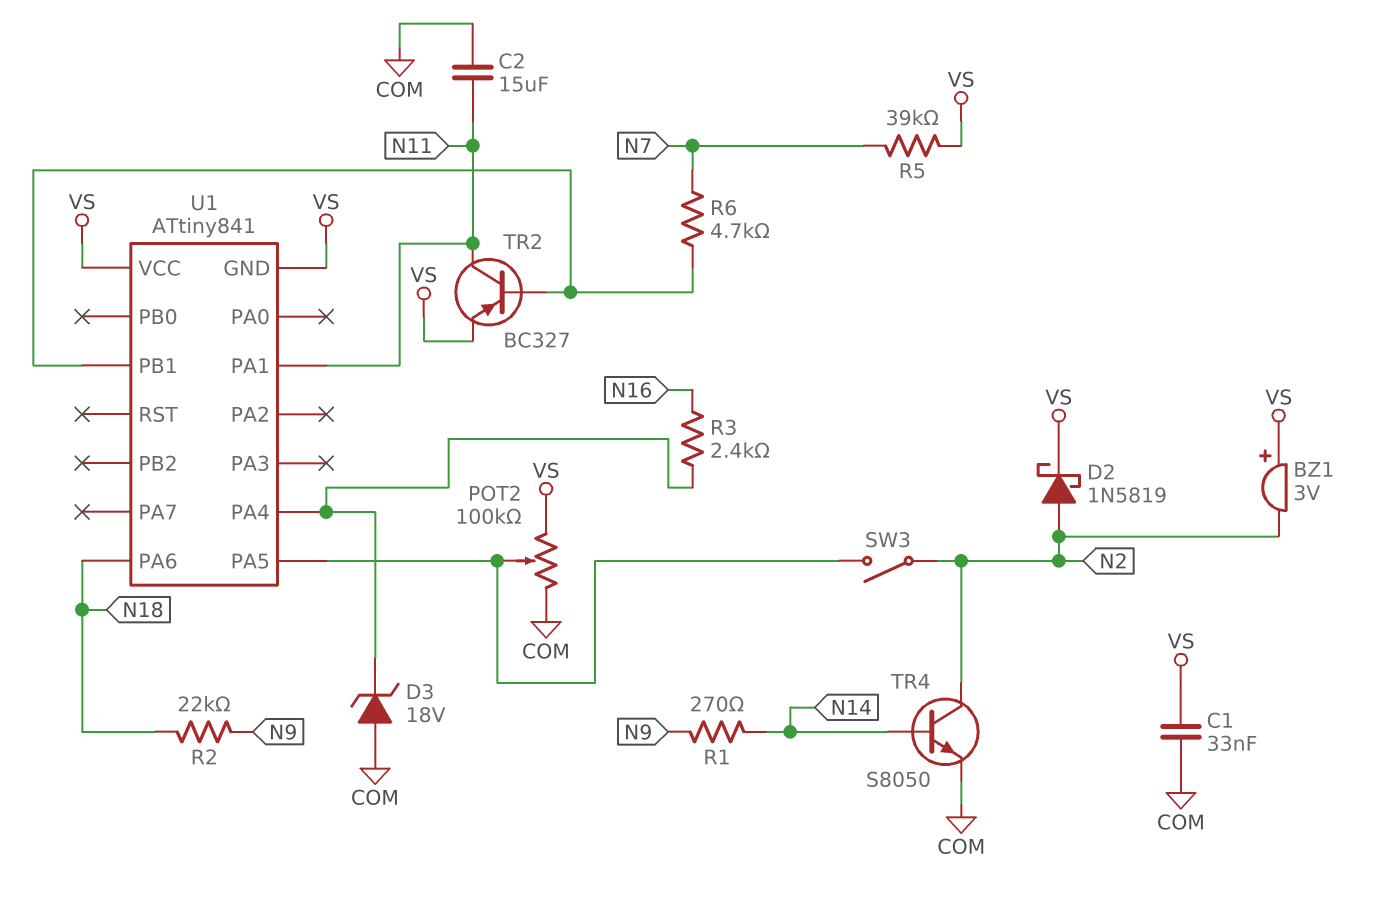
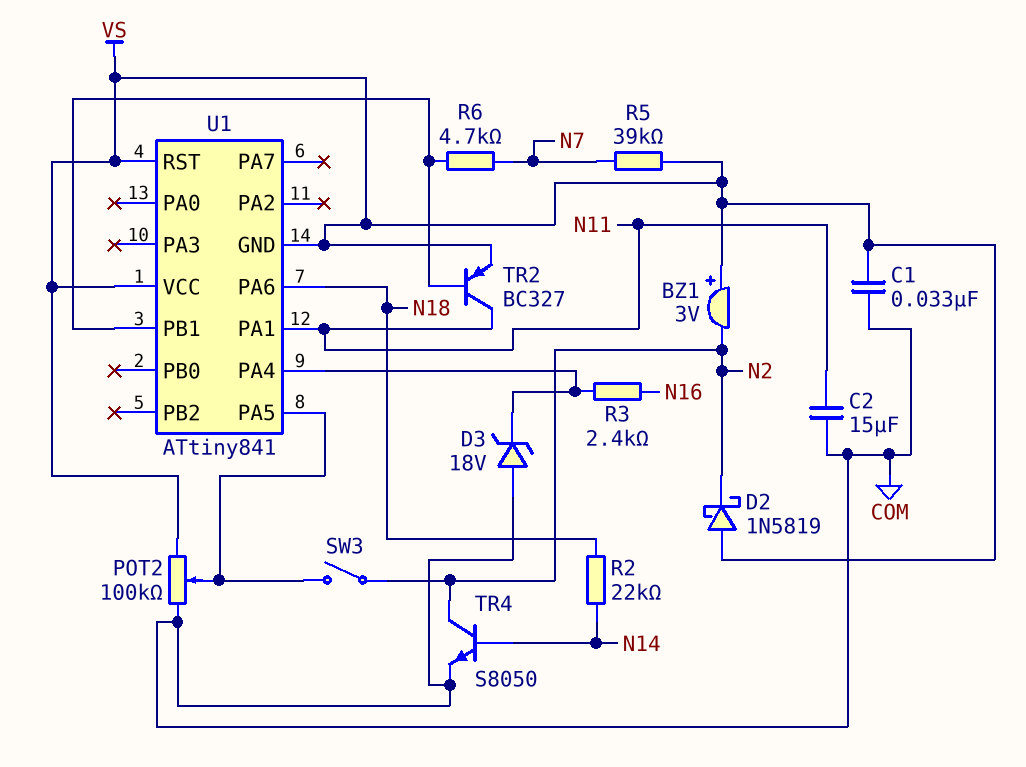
D2: schottky 1N5819 (A N2, K VS) -> schottky 1N5819 (A VS, K N2)
R1: 270 (N9, N14) -> none
R2: 22k (N9, N18) -> 22k (N14, N18)
U1 pin RST: none -> VS

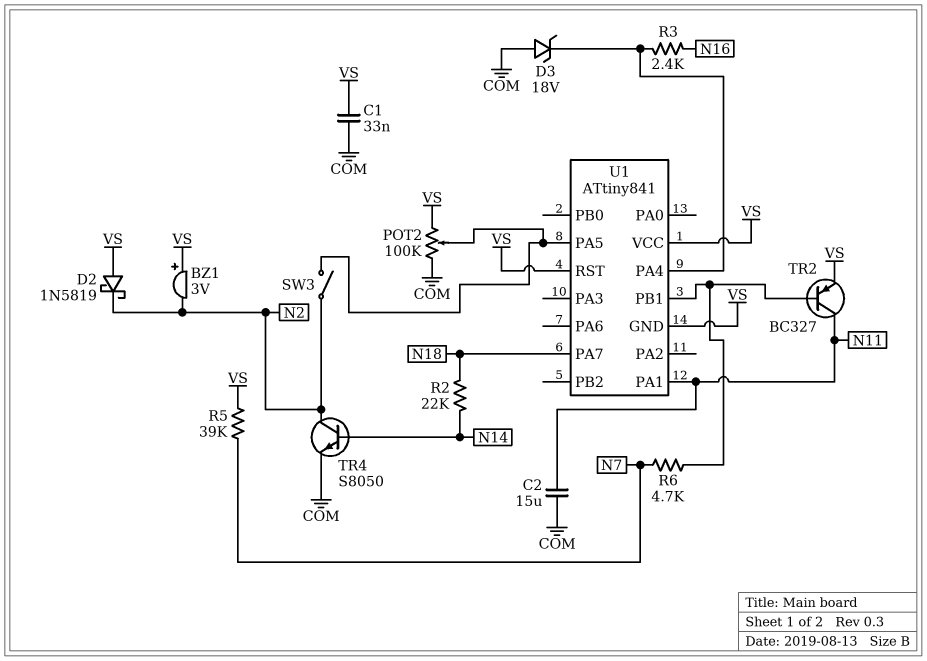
U1 pin PA6: N18 -> none
U1 pin PA7: none -> N18

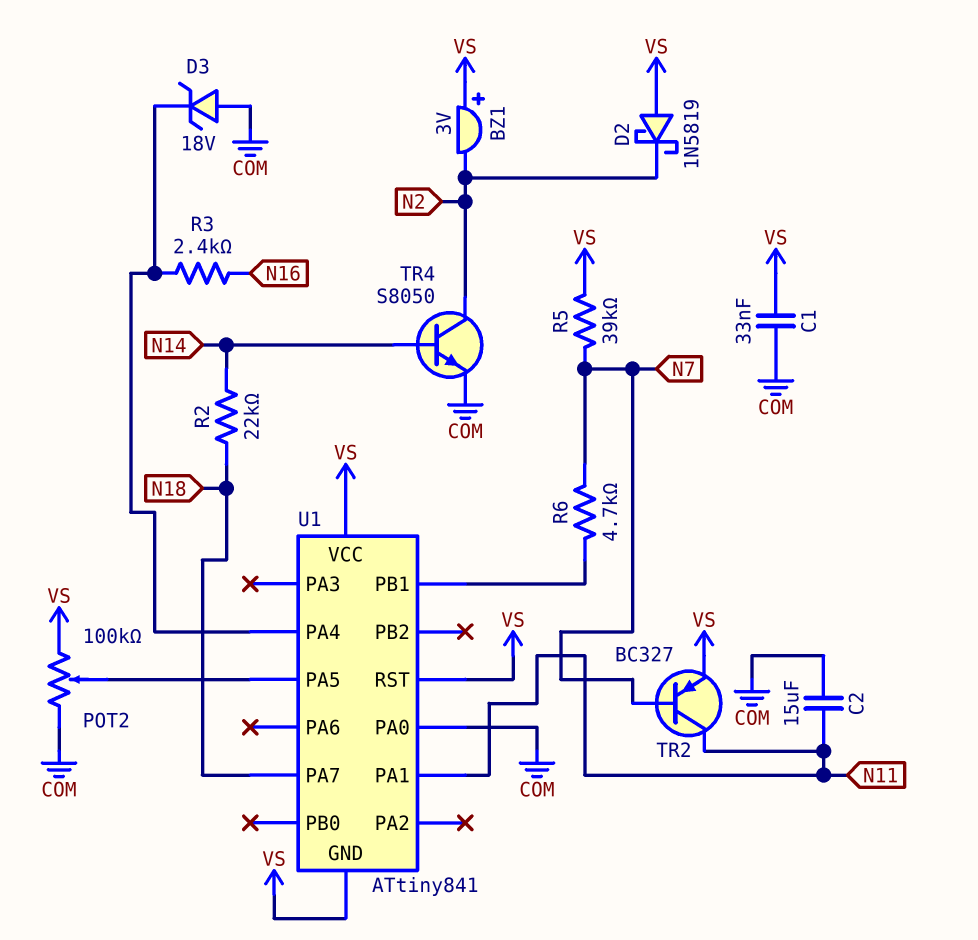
SW3: switch (N2, U1/PA5) -> none
TR2: PNP BC327 (B U1/PB1, C N11, E VS) -> PNP BC327 (B N7, C N11, E VS)
U1 pin PA0: none -> COM

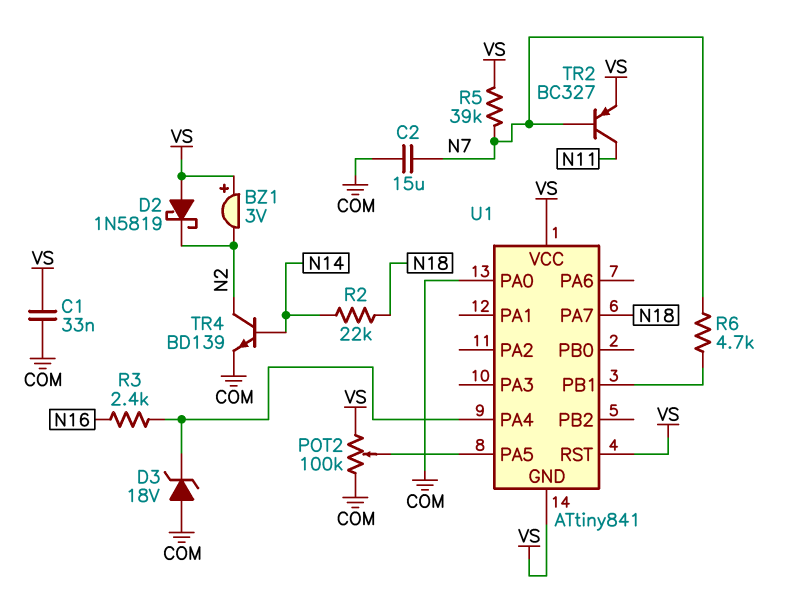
C2: 15uF (COM, N11) -> 15uF (COM, N7)
TR4: NPN S8050 (B N14, C N2, E COM) -> NPN BD139 (B N14, C N2, E COM)
U1 pin PA1: N11 -> none

